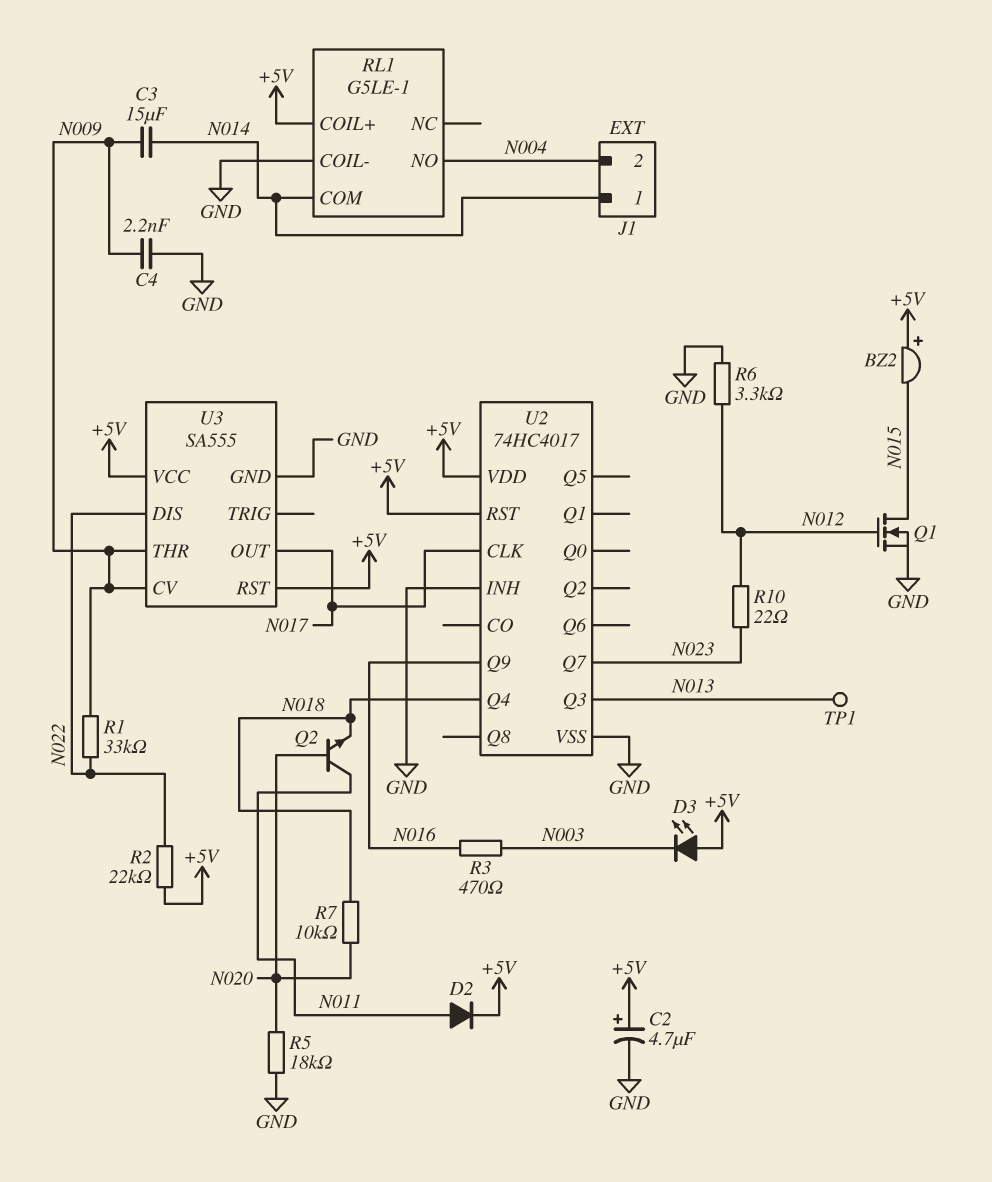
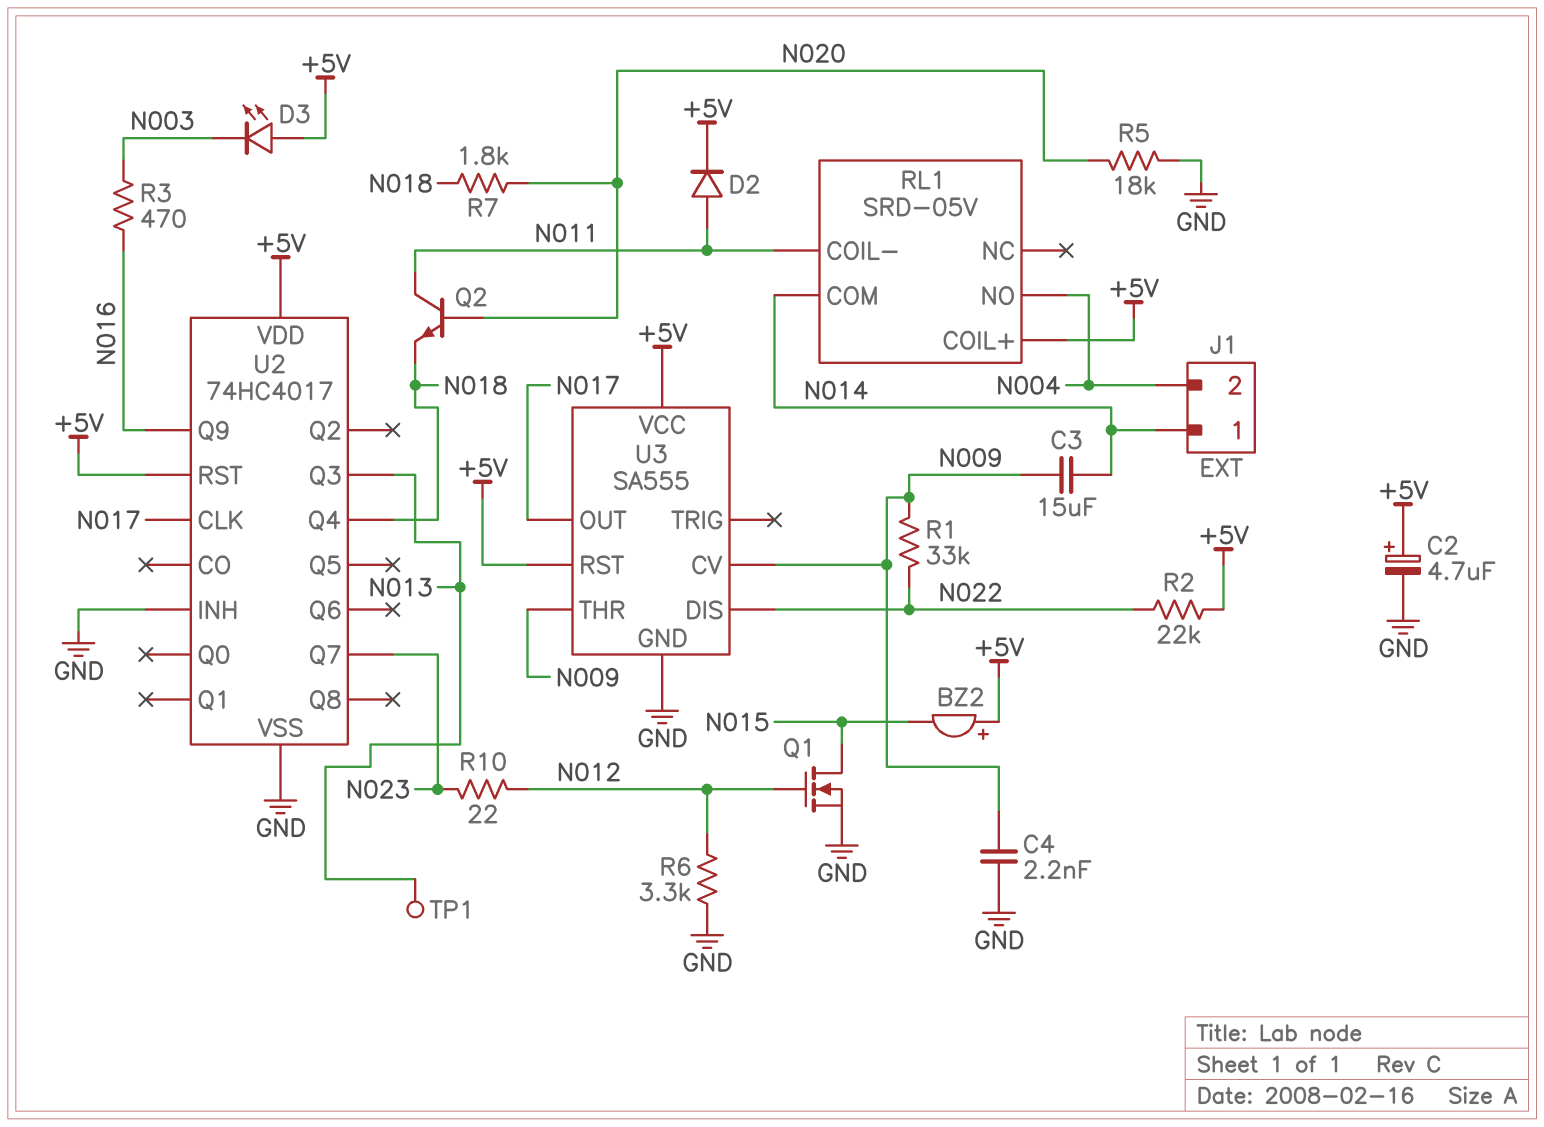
R7: 10k (N018, N020) -> 1.8k (N018, N020)
RL1: G5LE-1 -> SRD-05V
RL1 pin COIL-: GND -> N011

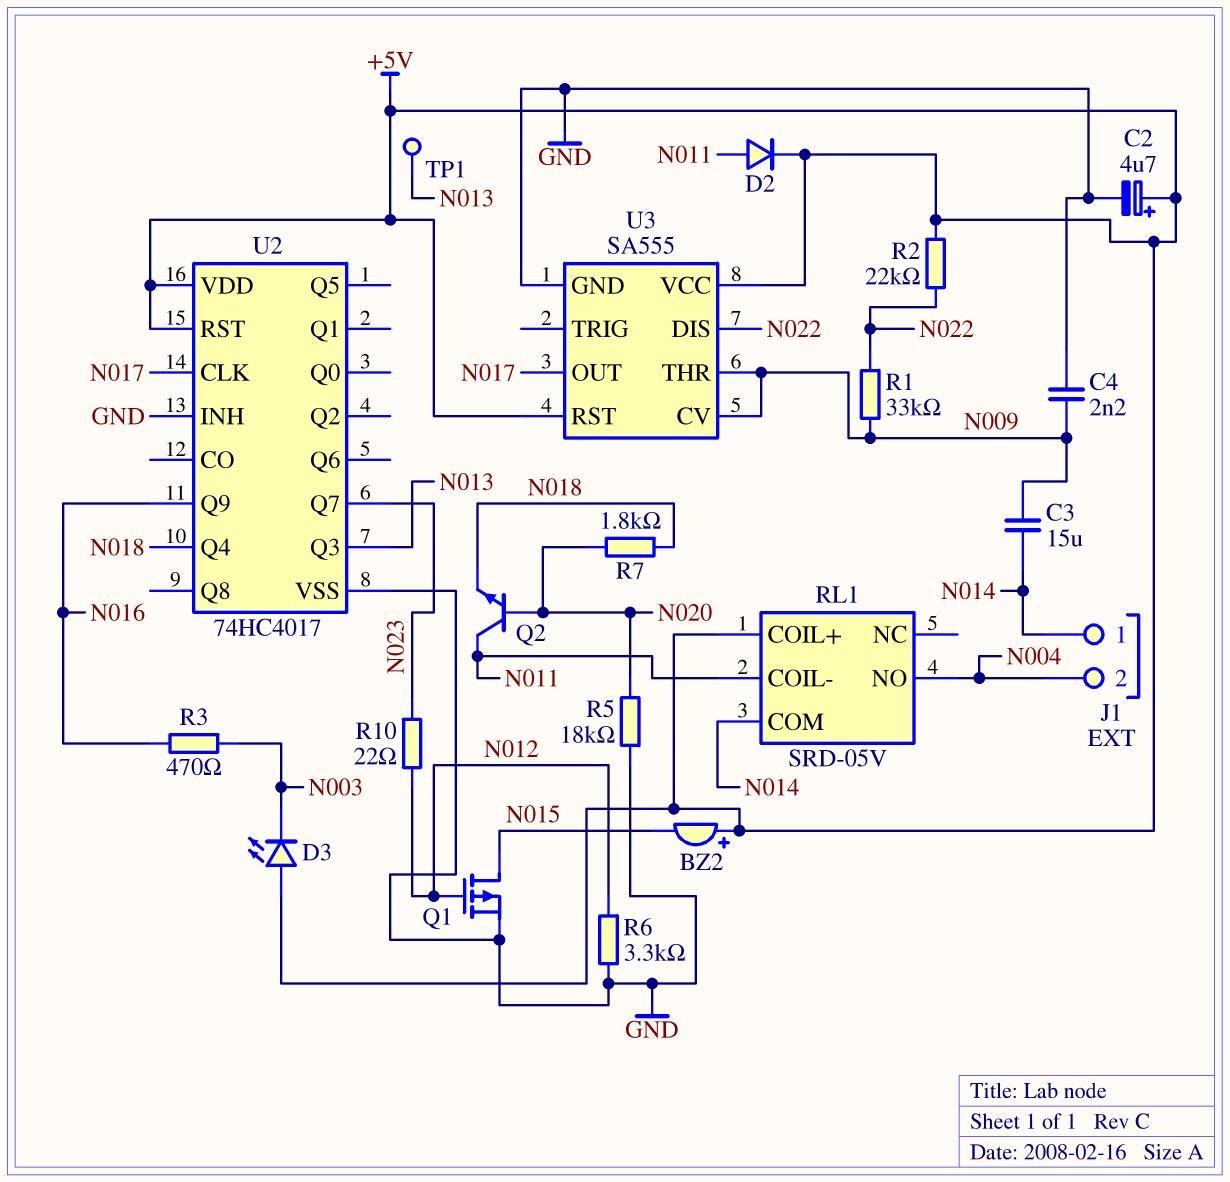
Q1: NMOS (G N012, D N015, S GND) -> PMOS (G N012, D N015, S GND)

